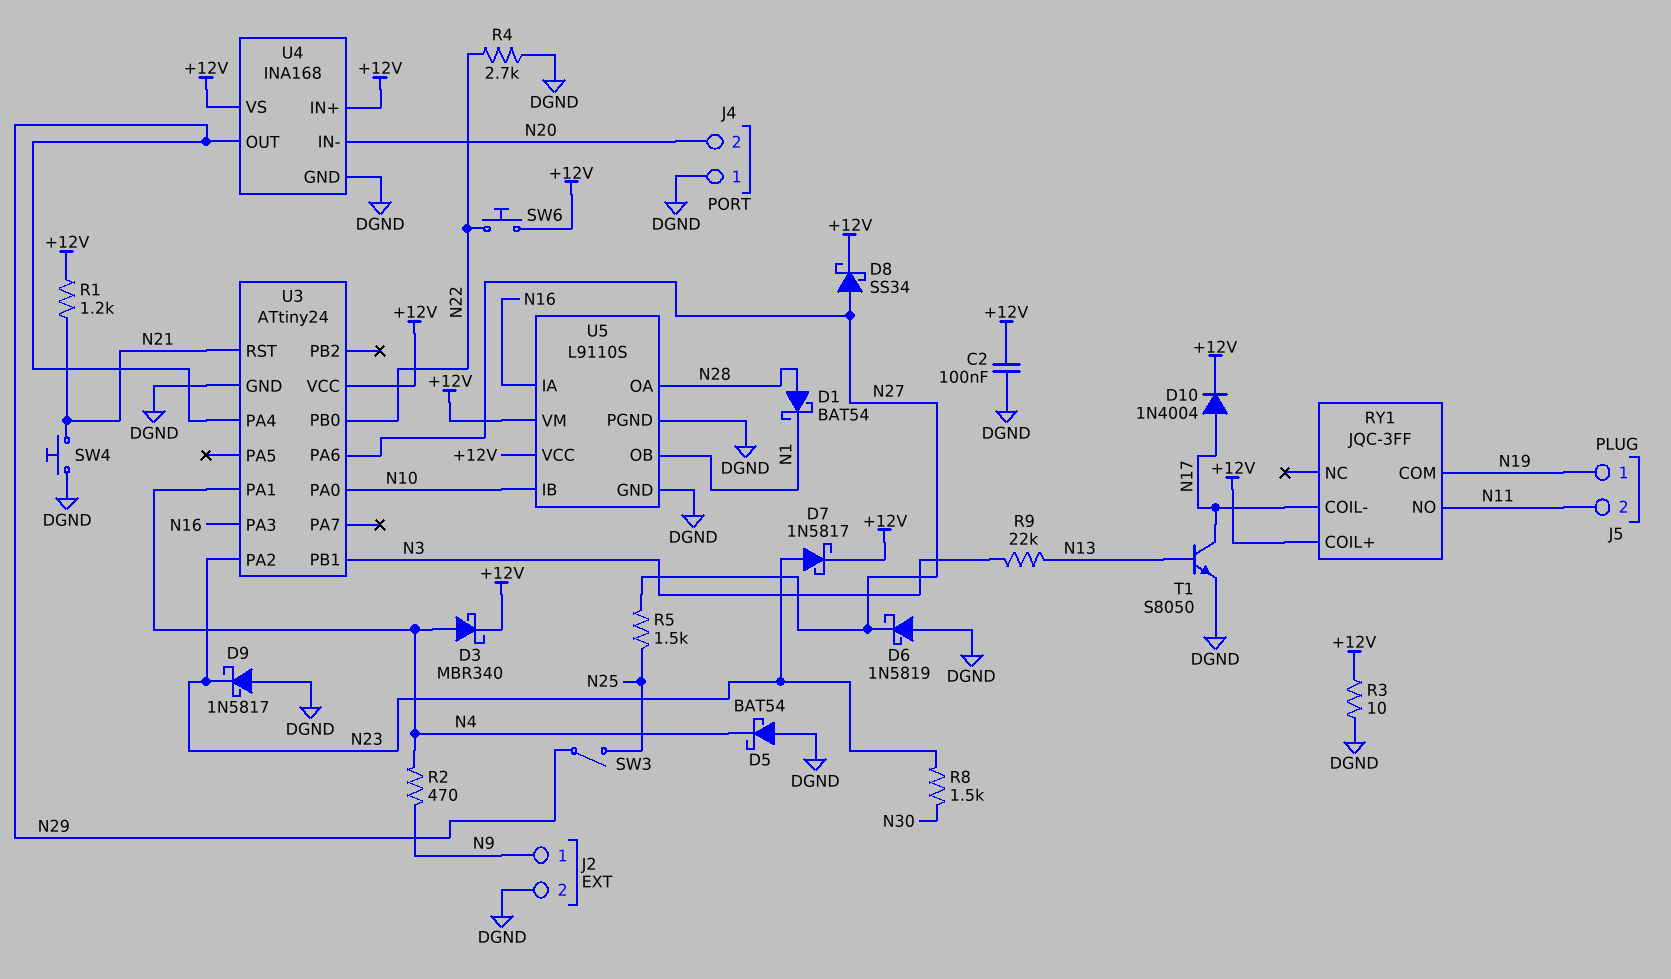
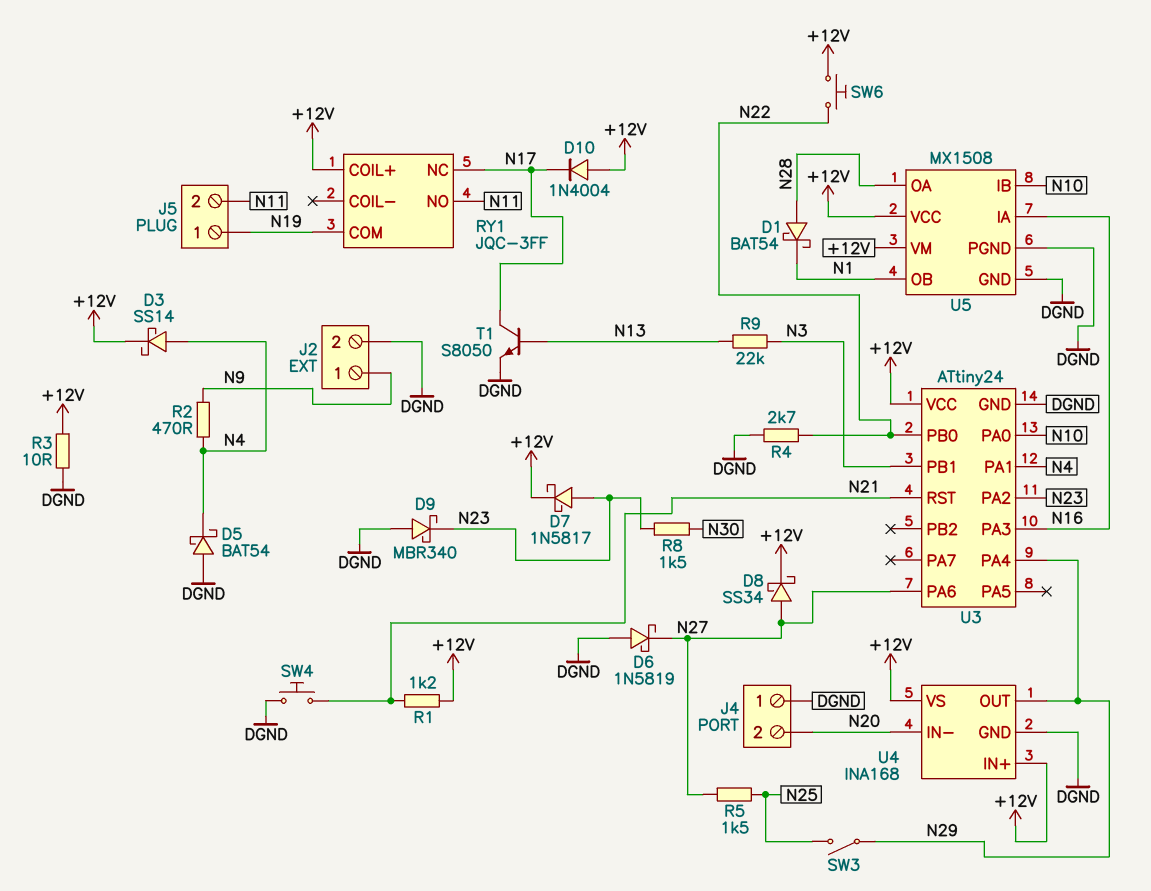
C2: 100nF (+12V, DGND) -> none
D3: schottky MBR340 (A N4, K +12V) -> schottky SS14 (A N4, K +12V)
D9: schottky 1N5817 (A DGND, K N23) -> schottky MBR340 (A DGND, K N23)
D10: diode 1N4004 (A N17, K +12V) -> diode 1N4004 (A +12V, K N17)
RY1 pin COIL-: N17 -> none
RY1 pin NC: none -> N17
U5: L9110S -> MX1508

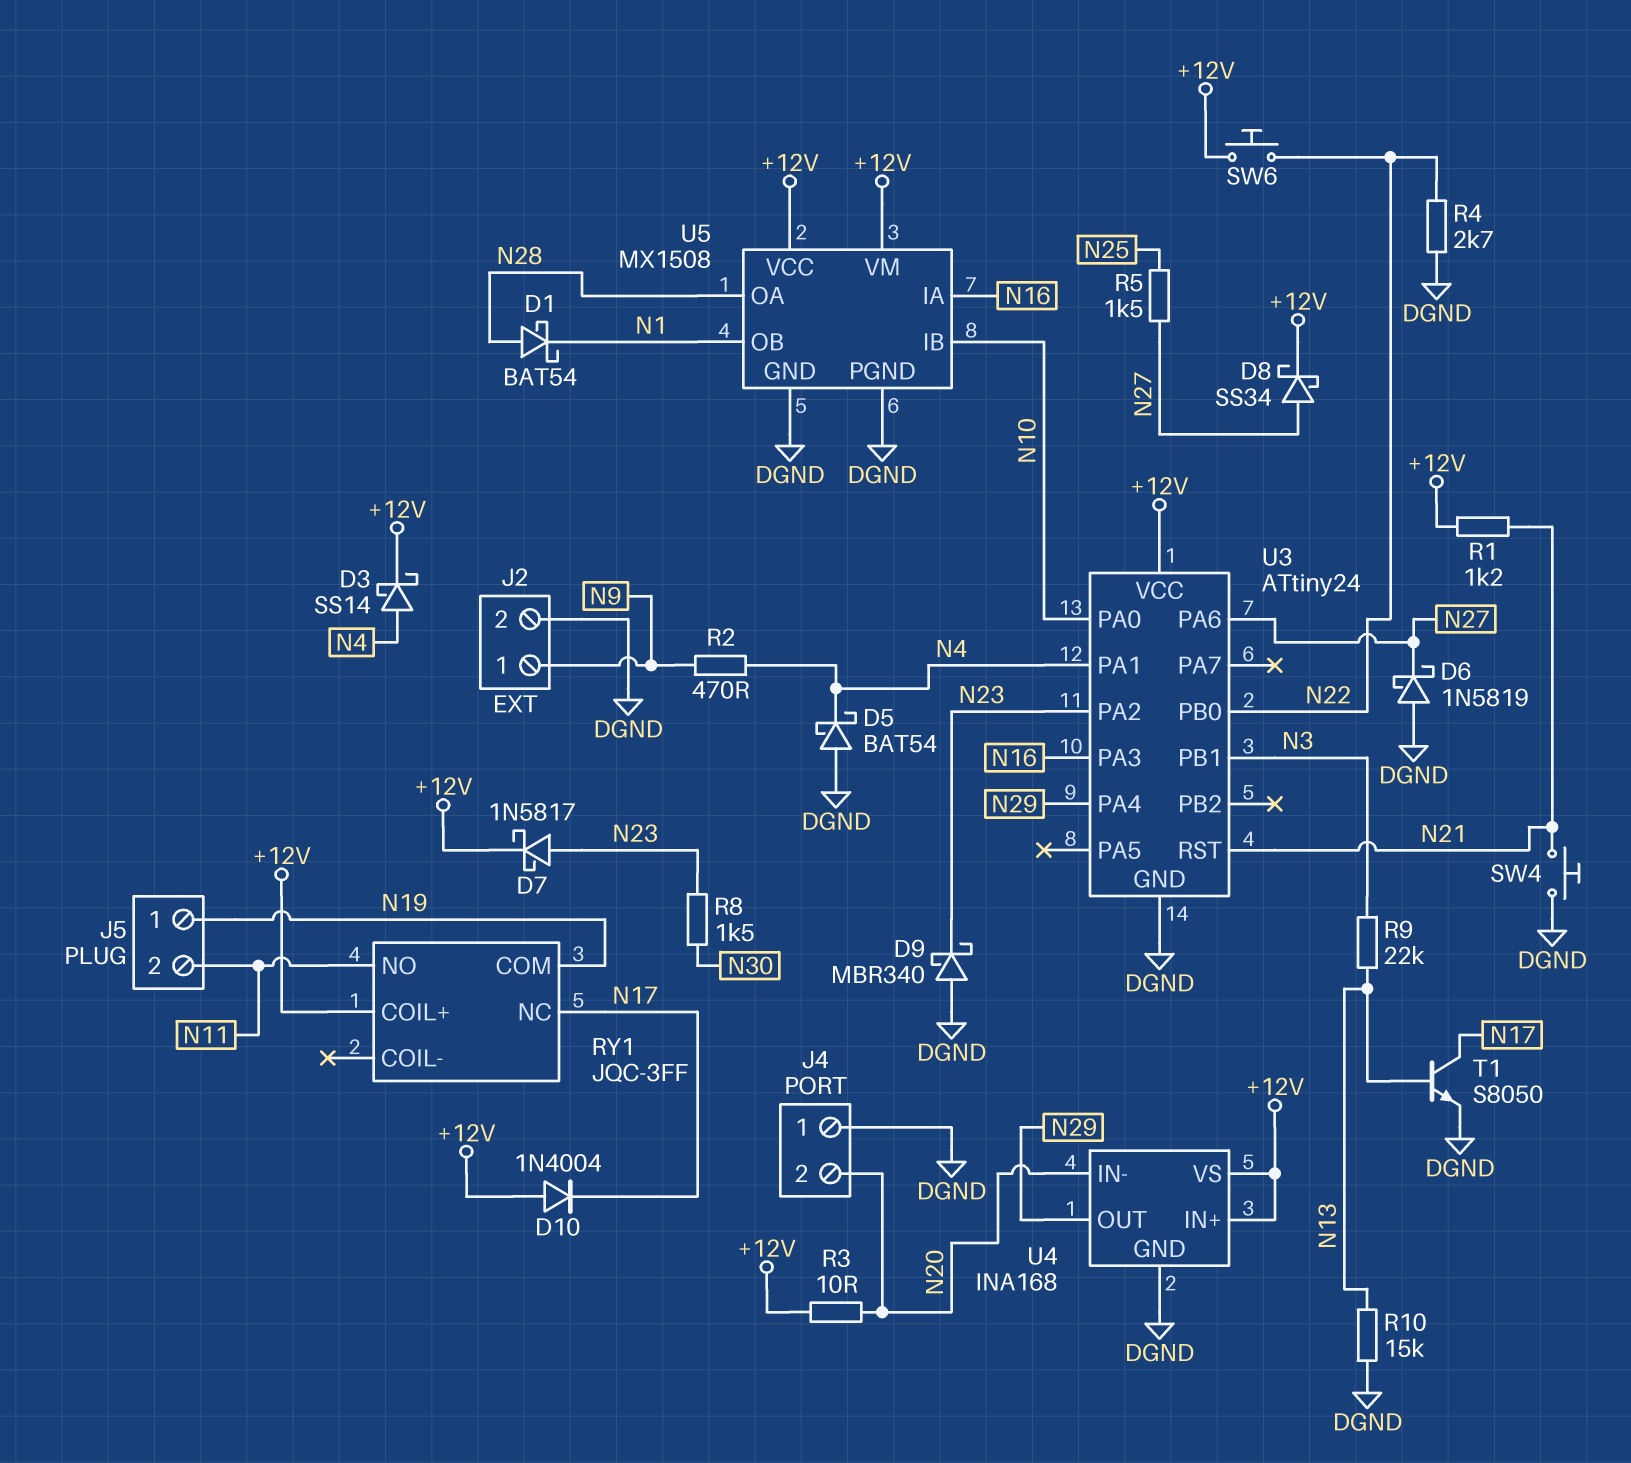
R3: 10 (+12V, DGND) -> 10 (+12V, N20)
R10: none -> 15k (DGND, N13)
SW3: switch (N25, N29) -> none

